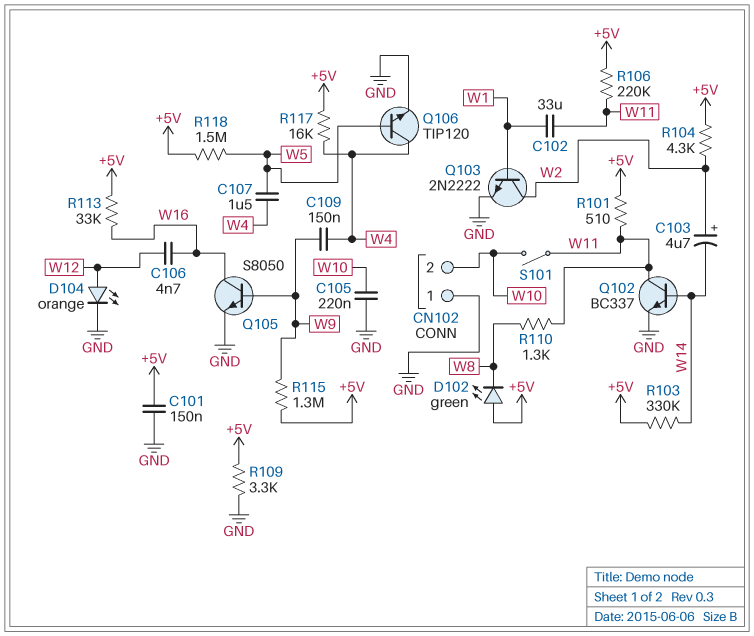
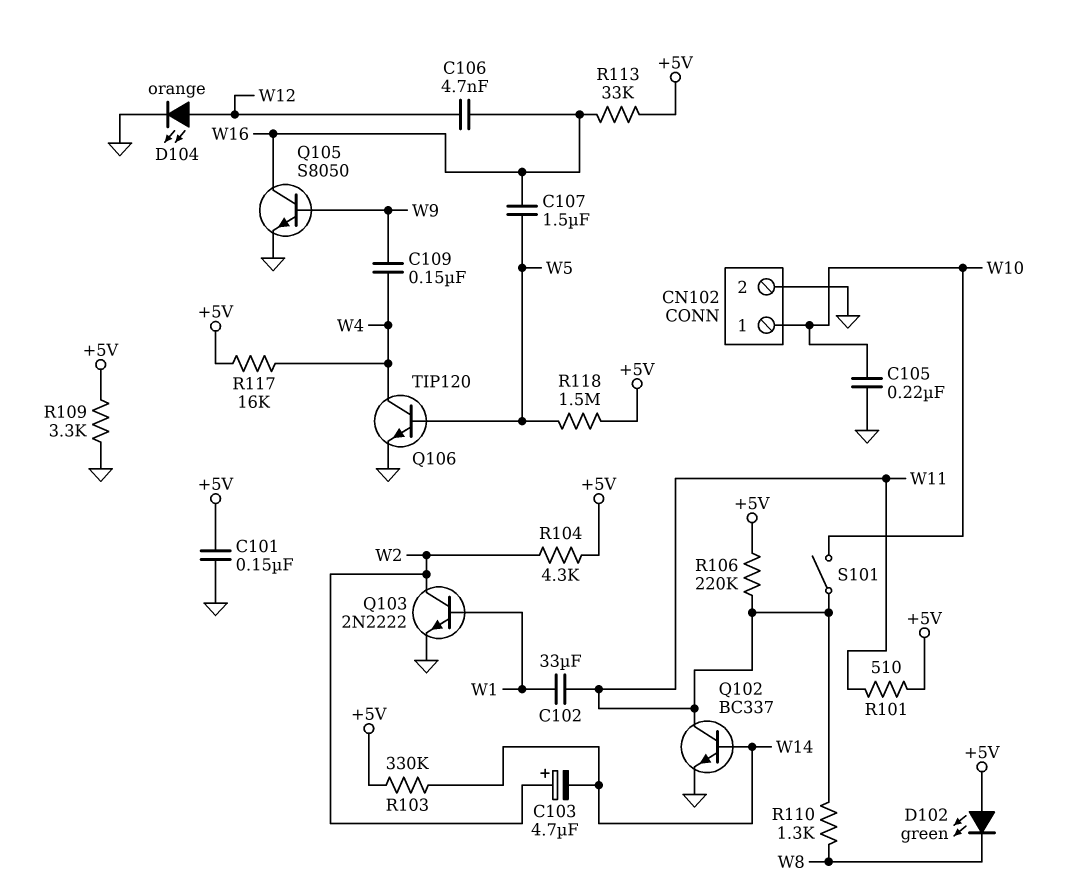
C107: 1.5uF (W4, W5) -> 1.5uF (W5, W16)
CN102 pin 1: GND -> W10
CN102 pin 2: W10 -> GND
R115: 1.3M (+5V, W9) -> none

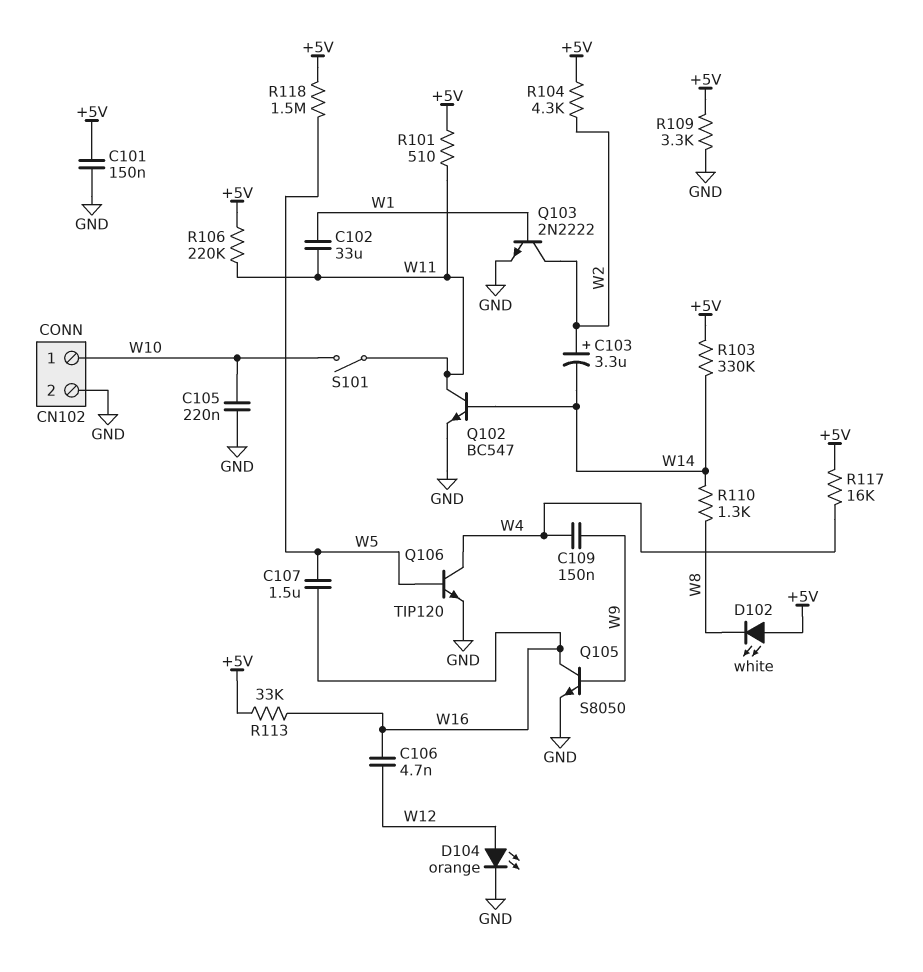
C103: 4.7uF (plus W2, minus W14) -> 3.3uF (plus W2, minus W14)
D102: LED green (A +5V, K W8) -> LED white (A +5V, K W8)
Q102: NPN BC337 (B W14, C W11, E GND) -> NPN BC547 (B W14, C W11, E GND)
R110: 1.3k (W8, W11) -> 1.3k (W8, W14)

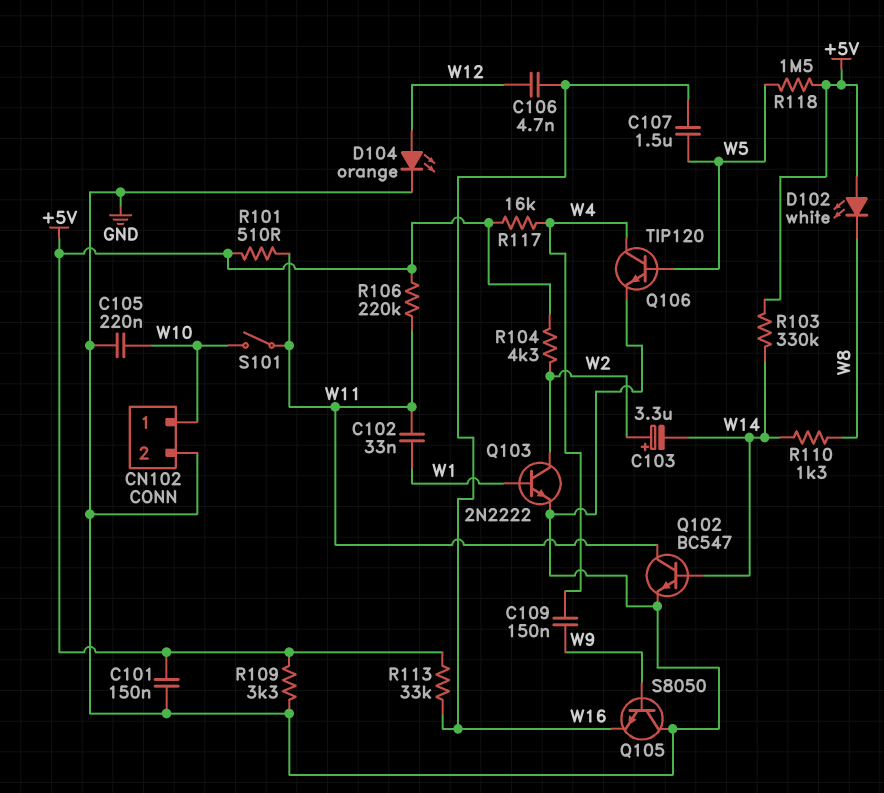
C102: 33uF (W1, W11) -> 33nF (W1, W11)
Q105: NPN S8050 (B W9, C W16, E GND) -> NPN S8050 (B W9, C GND, E W16)

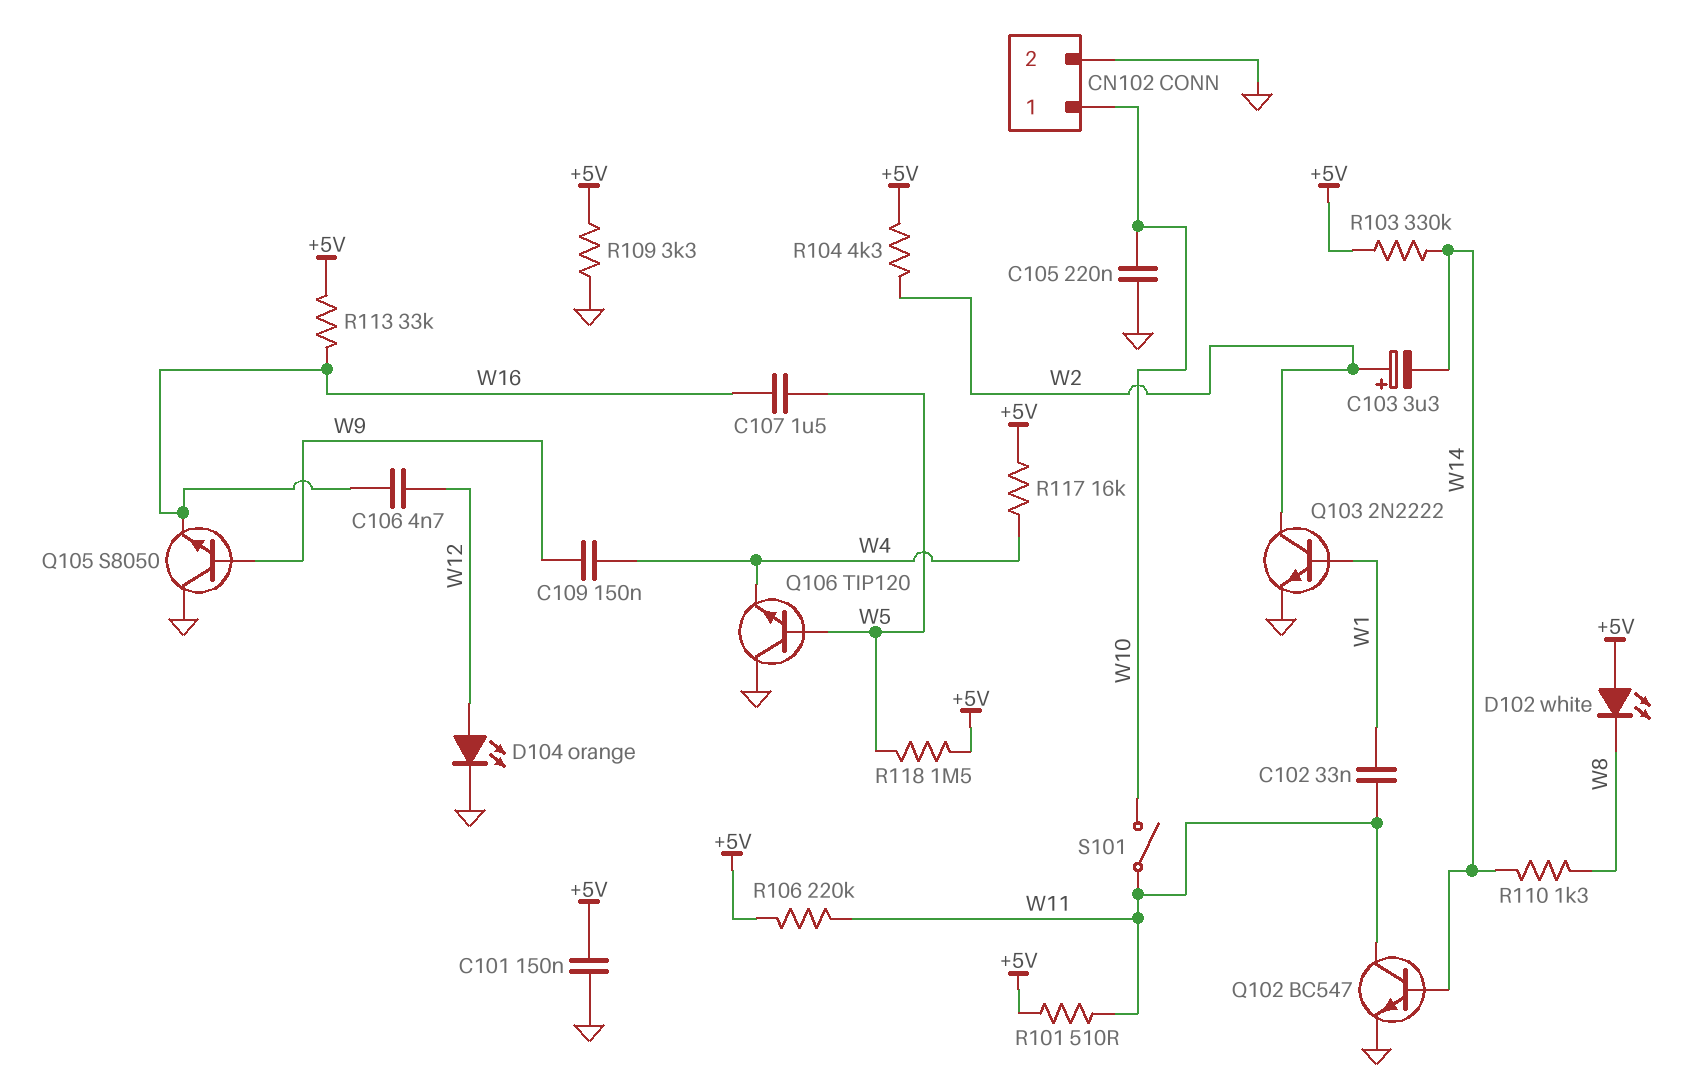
Q106: NPN TIP120 (B W5, C W4, E GND) -> NPN TIP120 (B W5, C GND, E W4)

